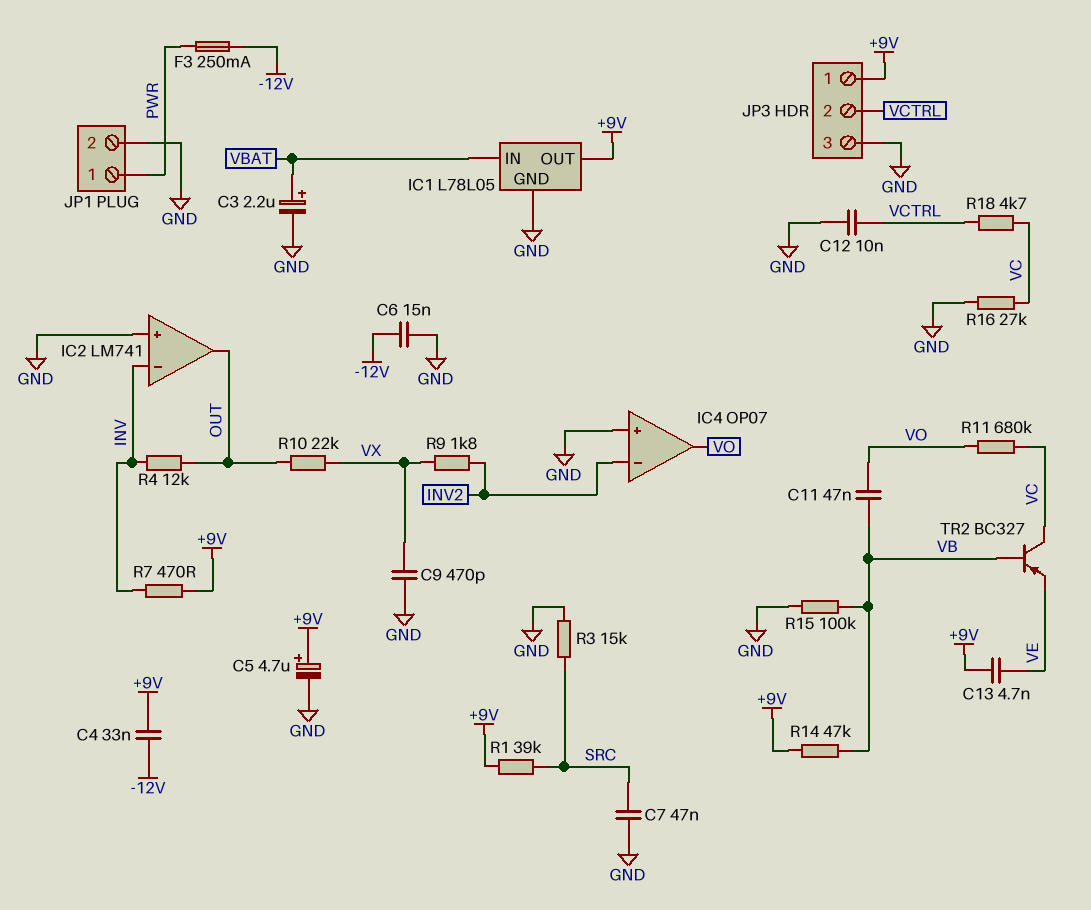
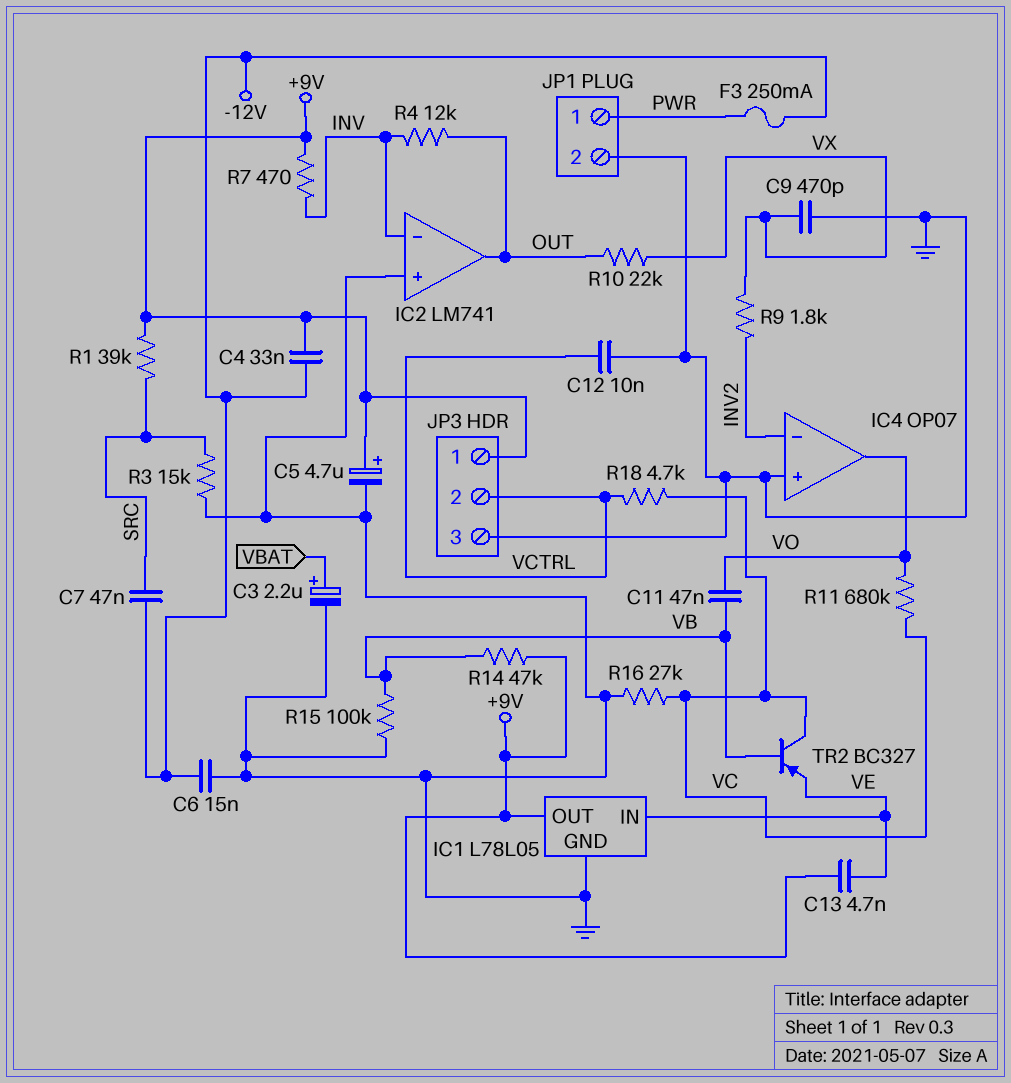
C7: 47nF (GND, SRC) -> 47nF (-12V, SRC)
IC1 pin IN: VBAT -> VE

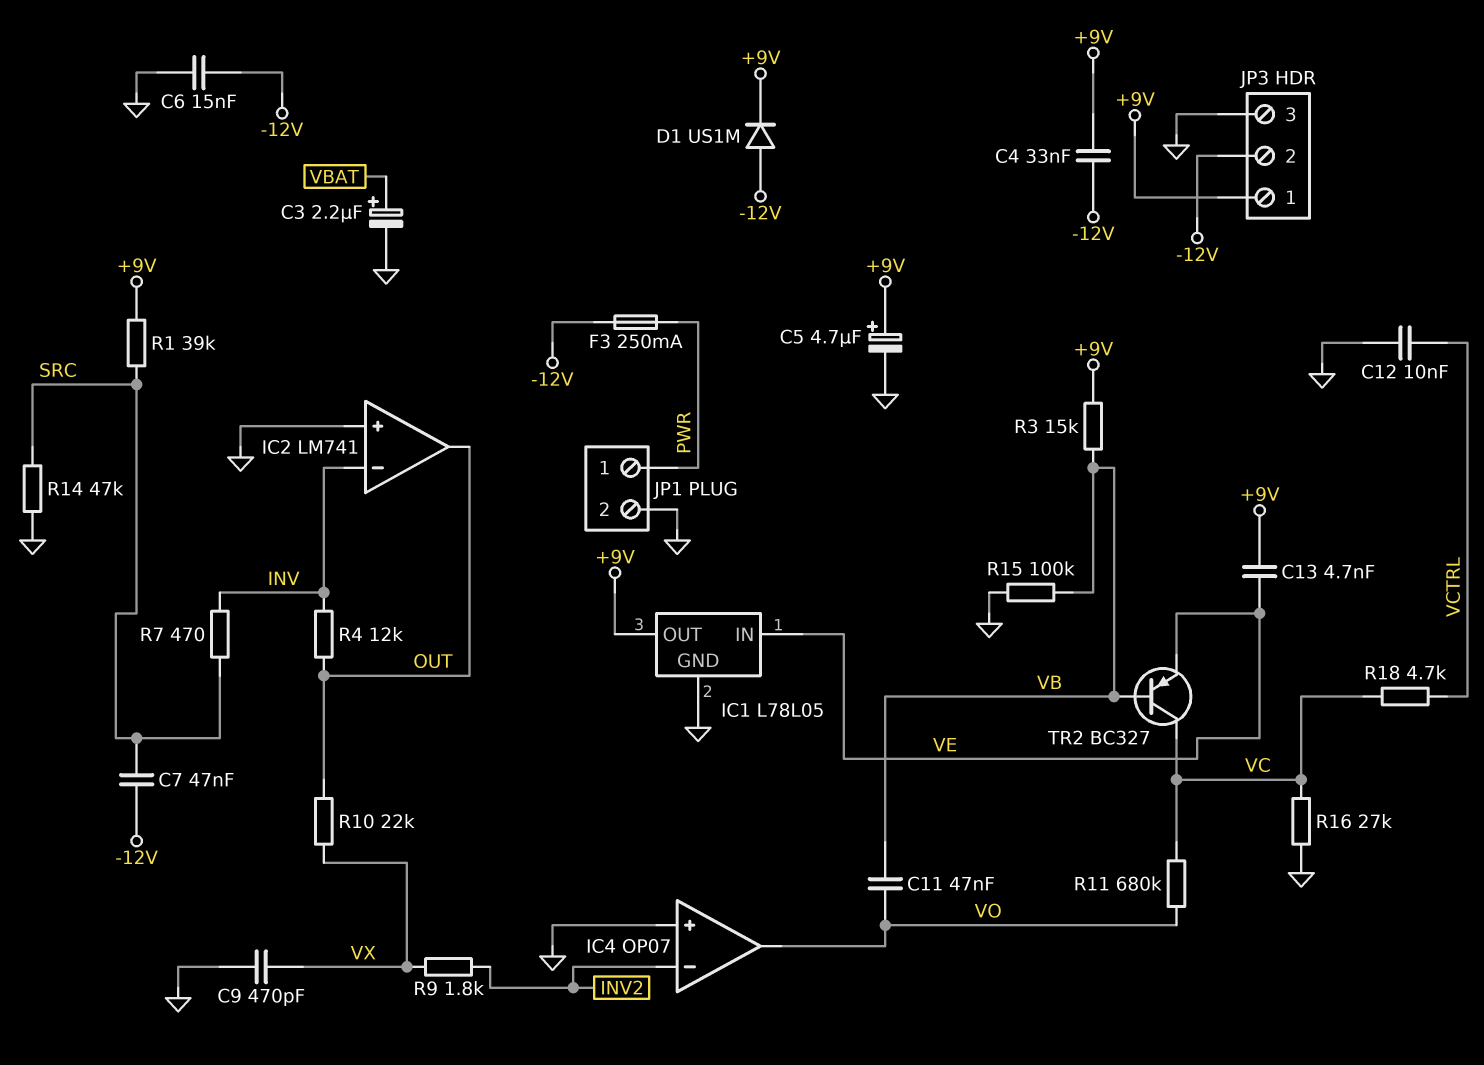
D1: none -> diode US1M (A -12V, K +9V)
JP3 pin 2: VCTRL -> -12V
R3: 15k (GND, SRC) -> 15k (+9V, VB)
R7: 470 (+9V, INV) -> 470 (INV, SRC)
R14: 47k (+9V, VB) -> 47k (GND, SRC)

